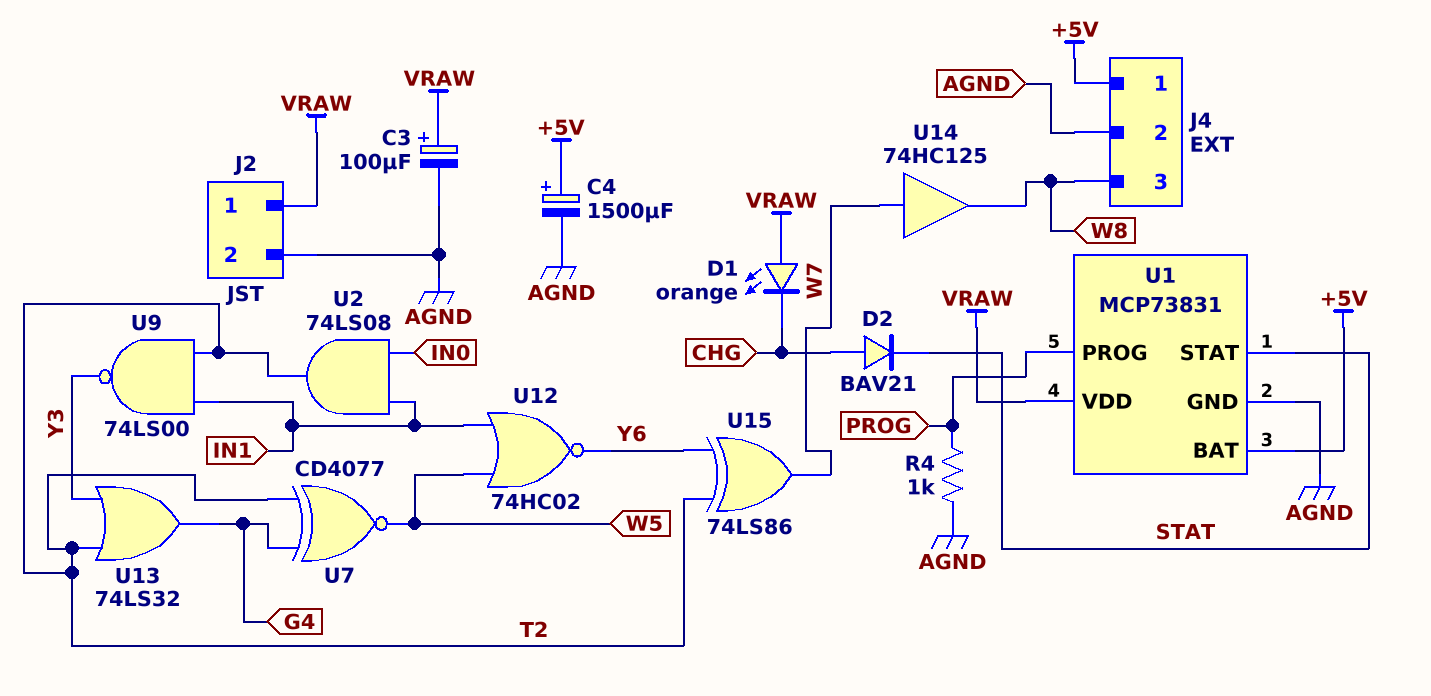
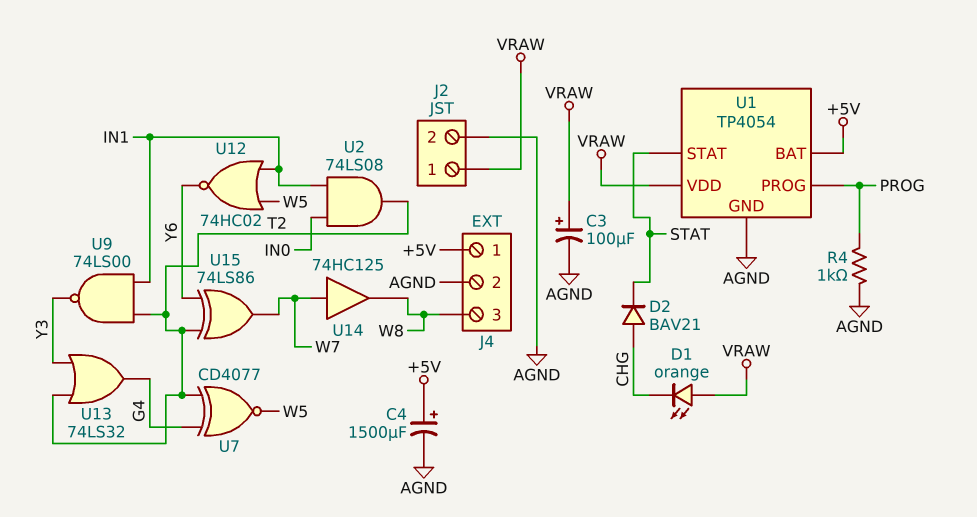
U1: MCP73831 -> TP4054

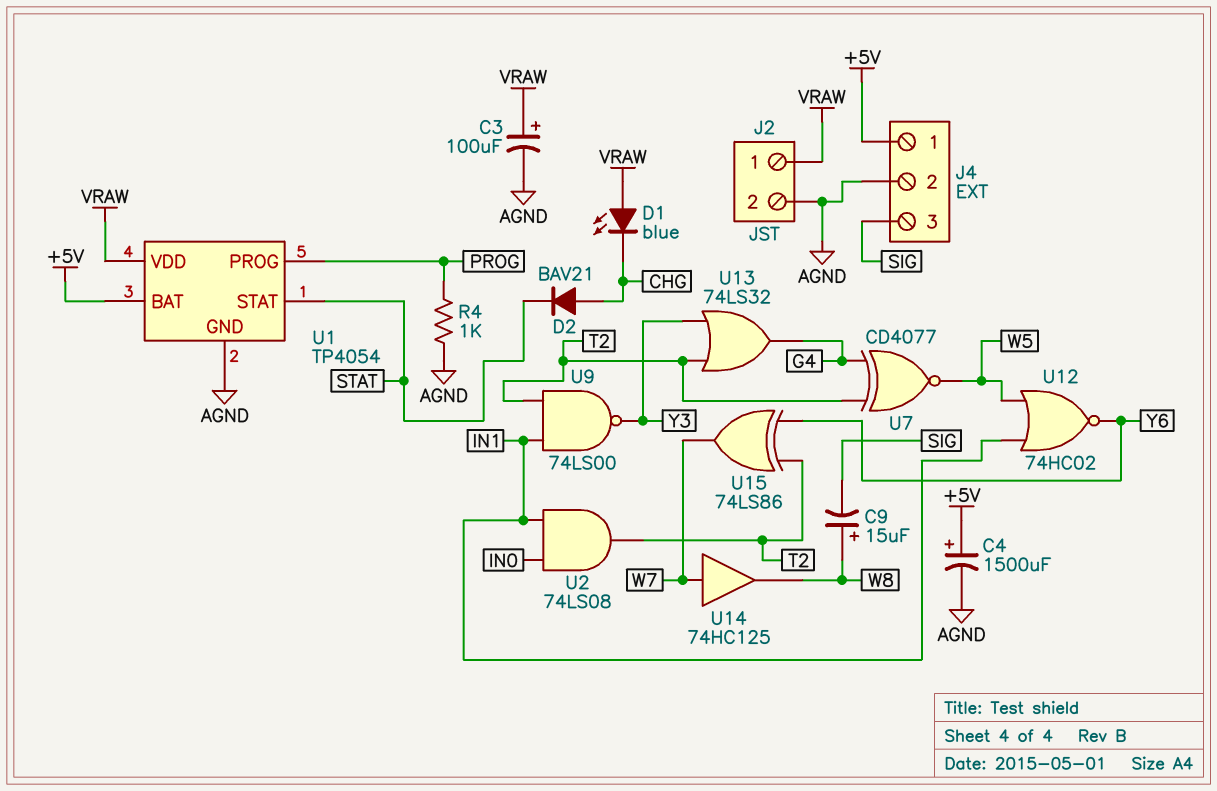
C9: none -> 15uF (plus W8, minus SIG)
D1: LED orange (A VRAW, K CHG) -> LED blue (A VRAW, K CHG)
J4 pin 3: W8 -> SIG

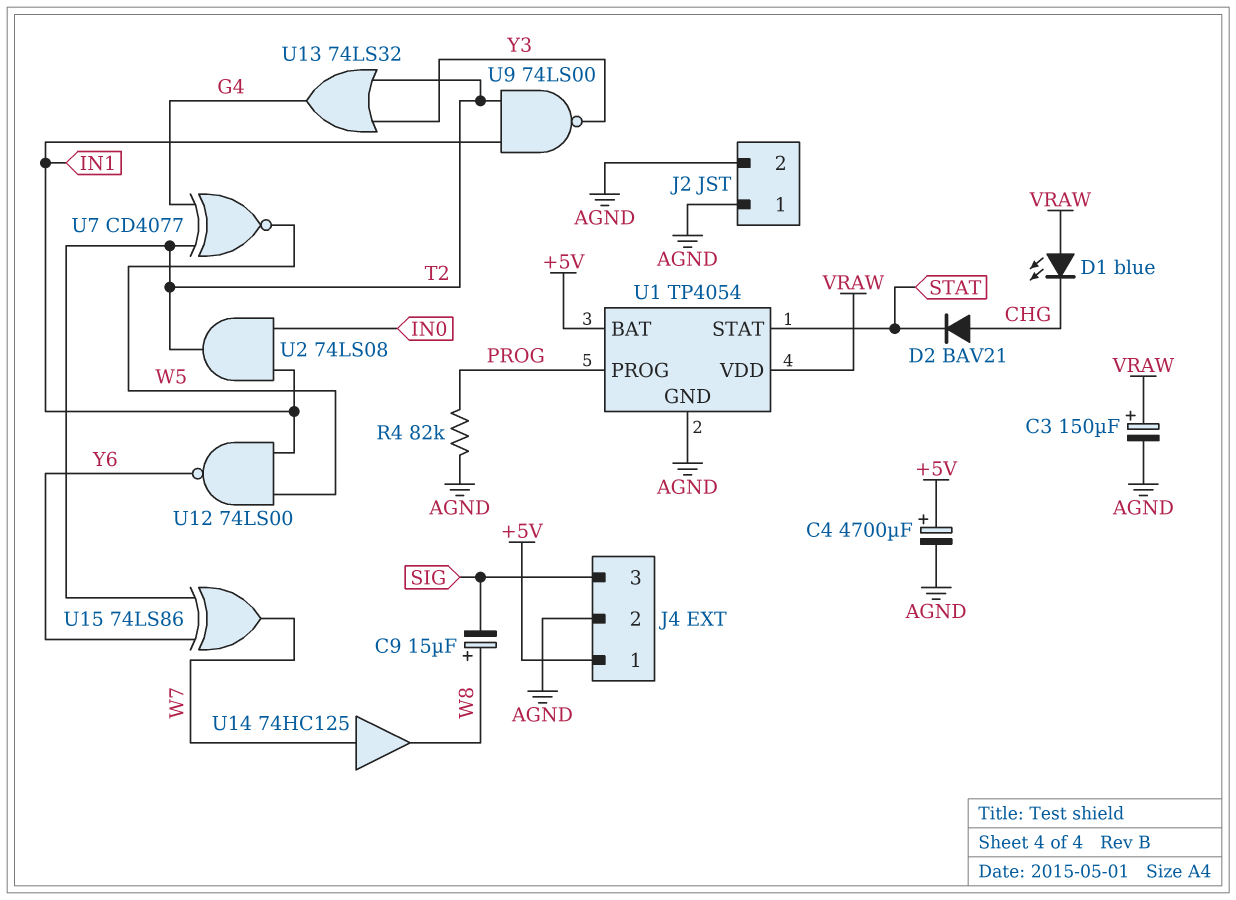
C3: 100uF (plus VRAW, minus AGND) -> 150uF (plus VRAW, minus AGND)
C4: 1500uF (plus +5V, minus AGND) -> 4700uF (plus +5V, minus AGND)
J2 pin 1: VRAW -> AGND
R4: 1k (AGND, PROG) -> 82k (AGND, PROG)
U12: NOR 74HC02 (in IN1, in W5, out Y6) -> NAND 74LS00 (in IN1, in W5, out Y6)

